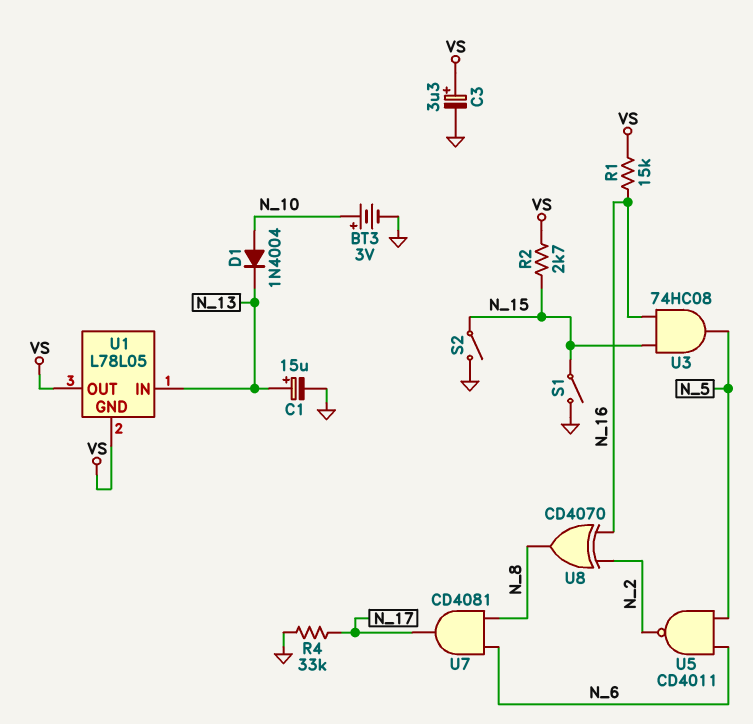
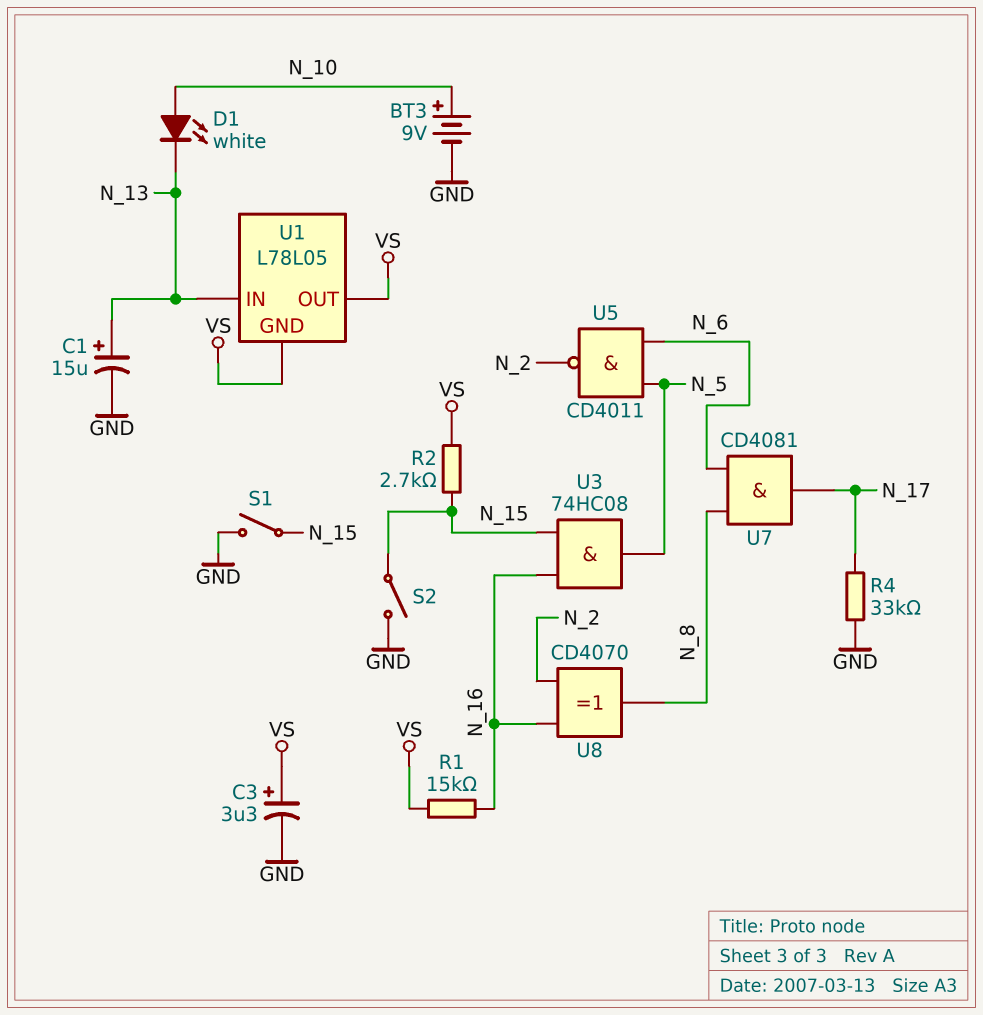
BT3: 3V (plus N_10, minus GND) -> 9V (plus N_10, minus GND)
D1: diode 1N4004 (A N_10, K N_13) -> LED white (A N_10, K N_13)

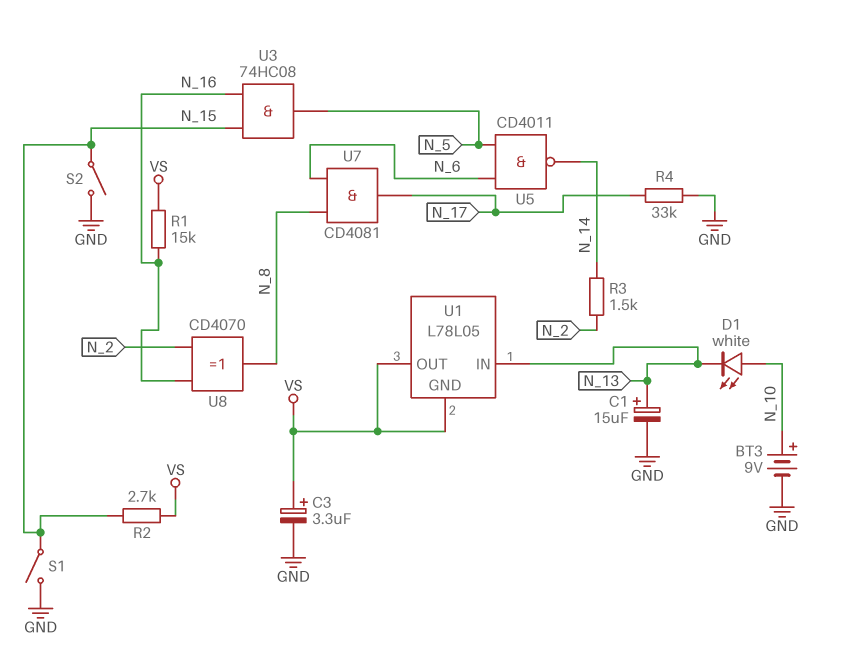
R3: none -> 1.5k (N_2, N_14)
U5: NAND CD4011 (in N_5, in N_6, out N_2) -> NAND CD4011 (in N_5, in N_6, out N_14)

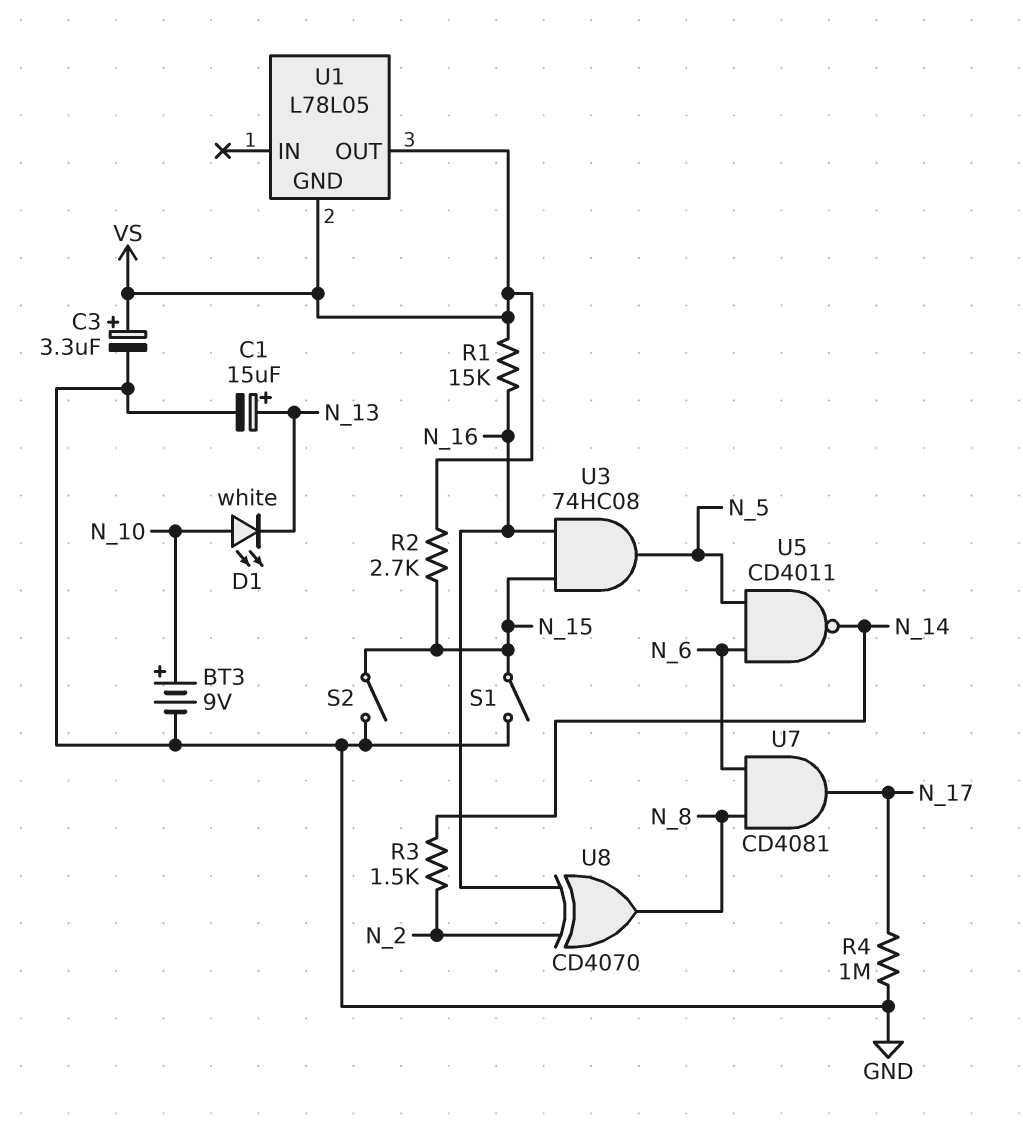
R4: 33k (GND, N_17) -> 1M (GND, N_17)
U1 pin IN: N_13 -> none

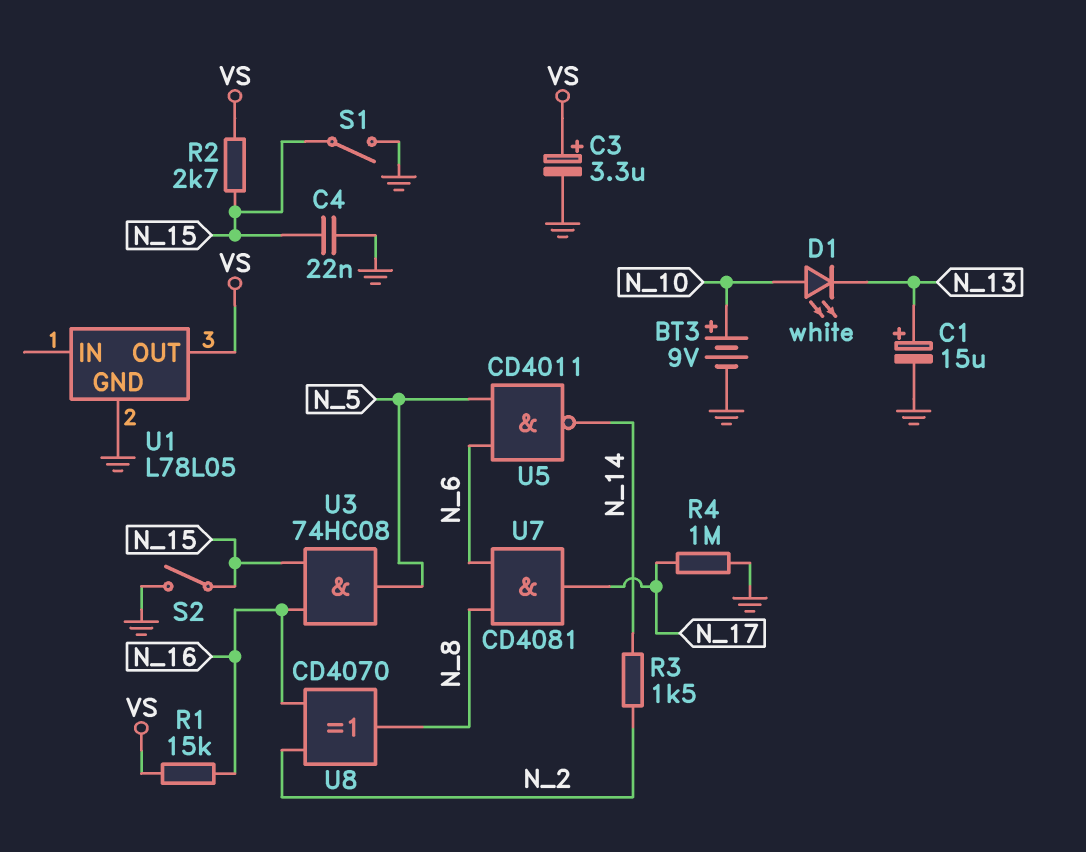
C4: none -> 22nF (GND, N_15)
U1 pin GND: VS -> GND

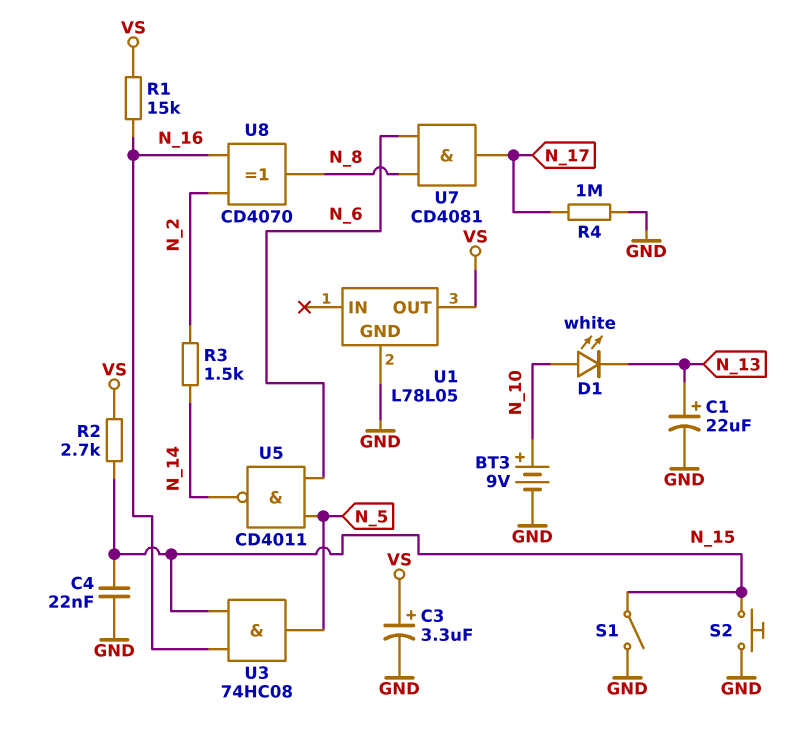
C1: 15uF (plus N_13, minus GND) -> 22uF (plus N_13, minus GND)
S2: switch (GND, N_15) -> button (GND, N_15)

